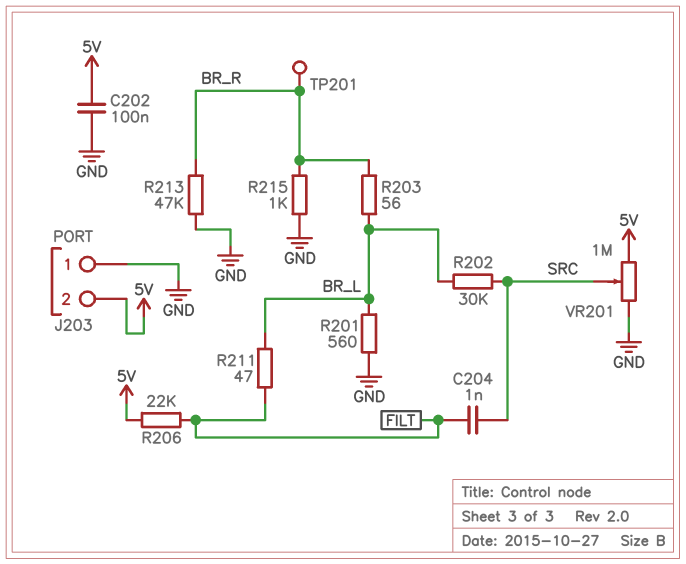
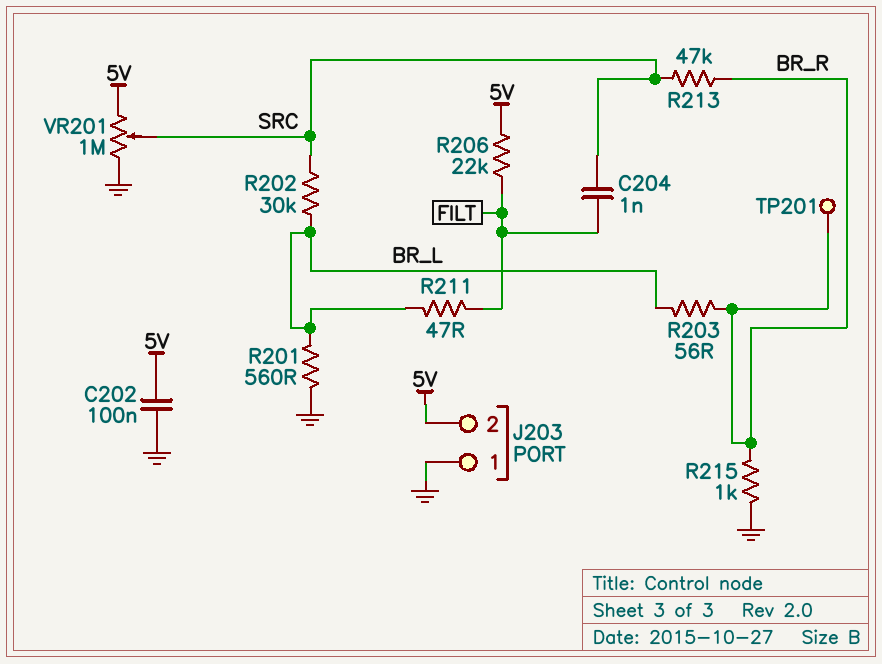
R213: 47k (BR_R, GND) -> 47k (BR_R, SRC)

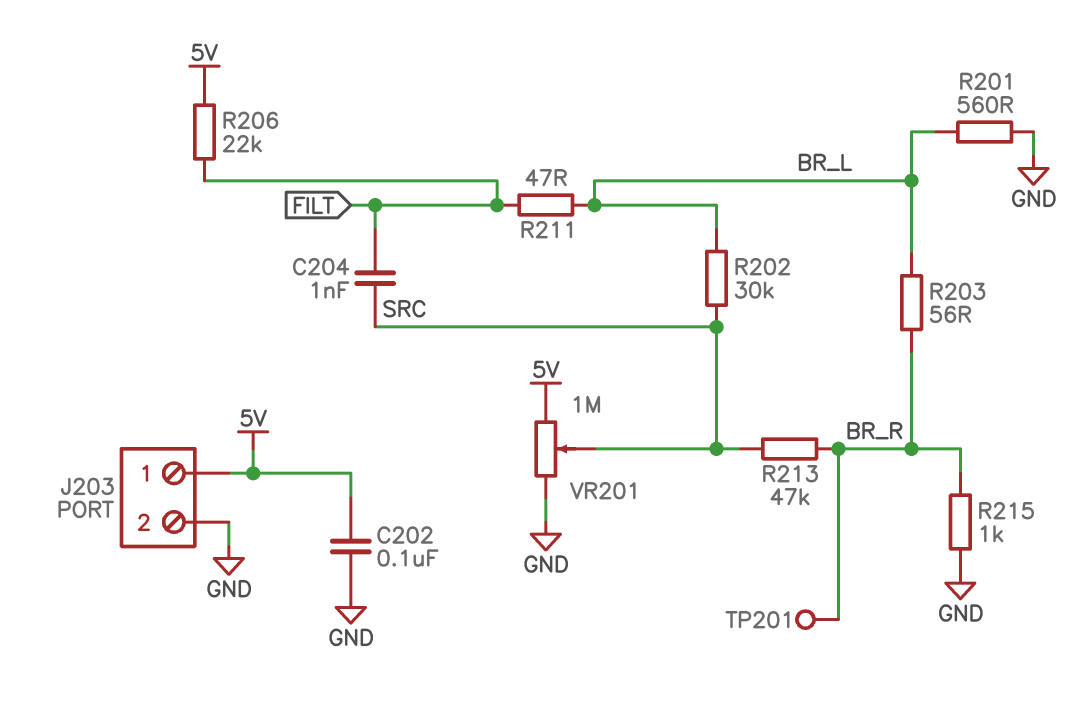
J203 pin 1: GND -> 5V
J203 pin 2: 5V -> GND

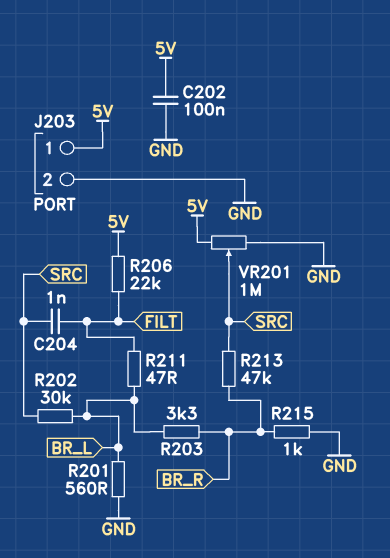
R203: 56 (BR_L, BR_R) -> 3.3k (BR_L, BR_R)
TP201: test point (BR_R) -> none

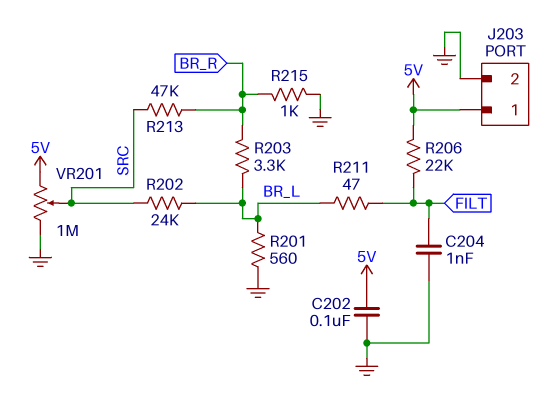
C204: 1nF (FILT, SRC) -> 1nF (FILT, GND)
R202: 30k (BR_L, SRC) -> 24k (BR_L, SRC)

